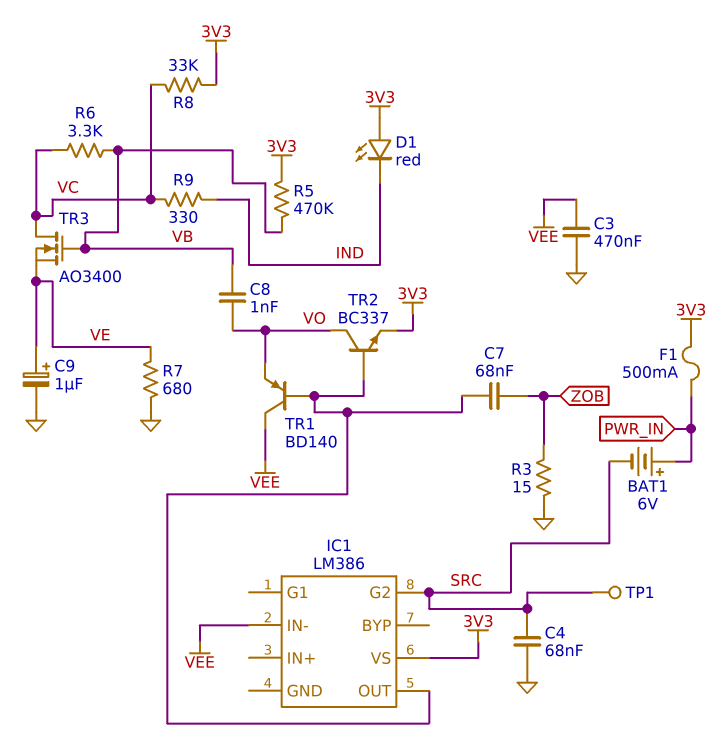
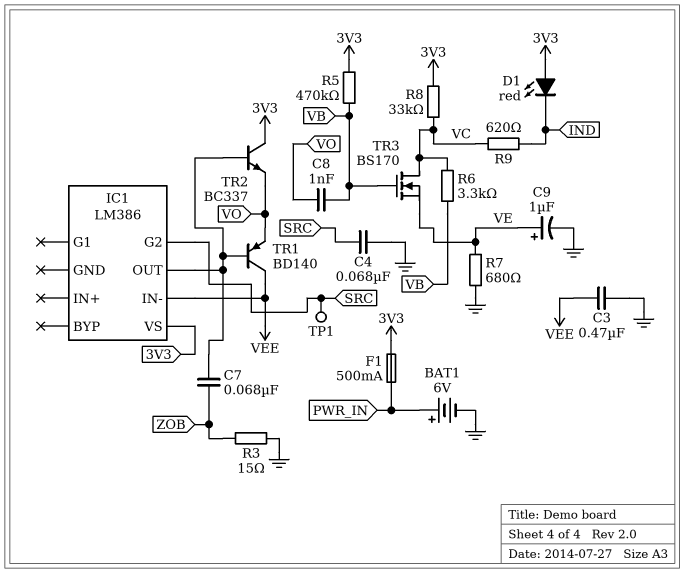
BAT1: 6V (plus PWR_IN, minus SRC) -> 6V (plus PWR_IN, minus GND)
R9: 330 (IND, VC) -> 620 (IND, VC)
TR2: NPN BC337 (B IC1/OUT, C VO, E 3V3) -> NPN BC337 (B IC1/OUT, C 3V3, E VO)
TR3: NMOS AO3400 (G VB, D VC, S VE) -> NMOS BS170 (G VB, D VC, S VE)

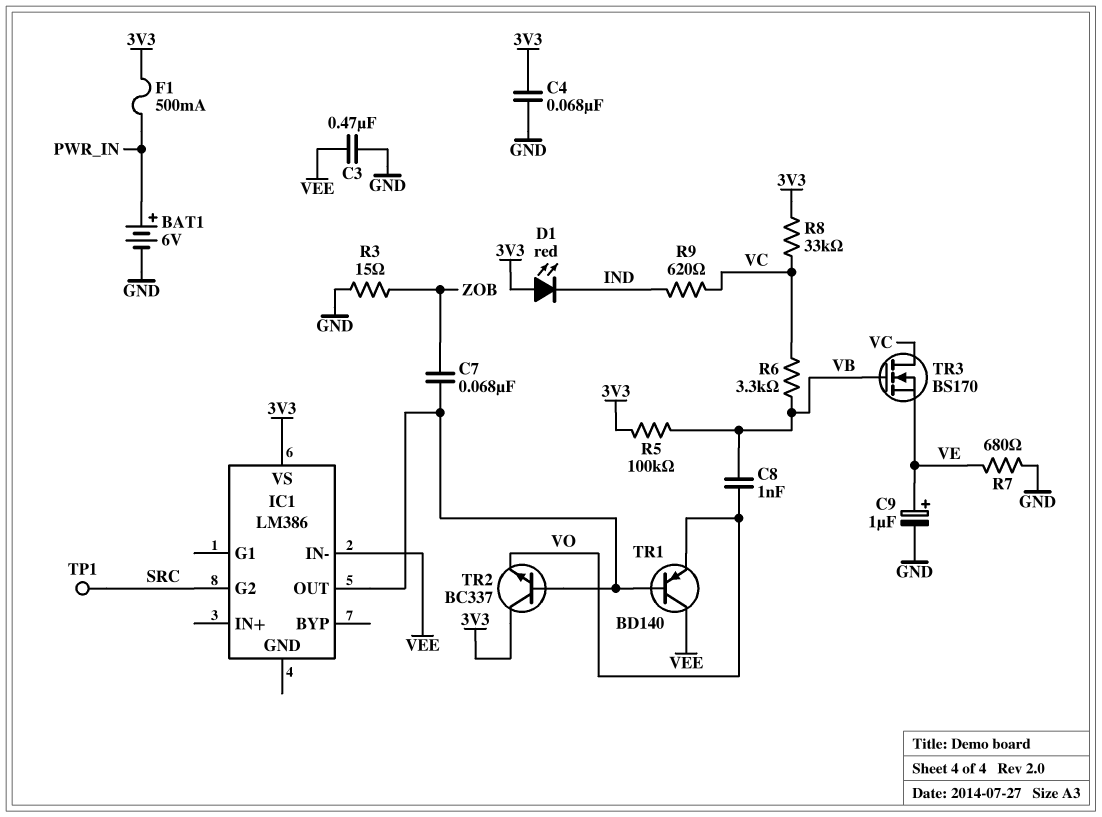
C4: 68nF (GND, SRC) -> 68nF (3V3, GND)
R5: 470k (3V3, VB) -> 100k (3V3, VB)

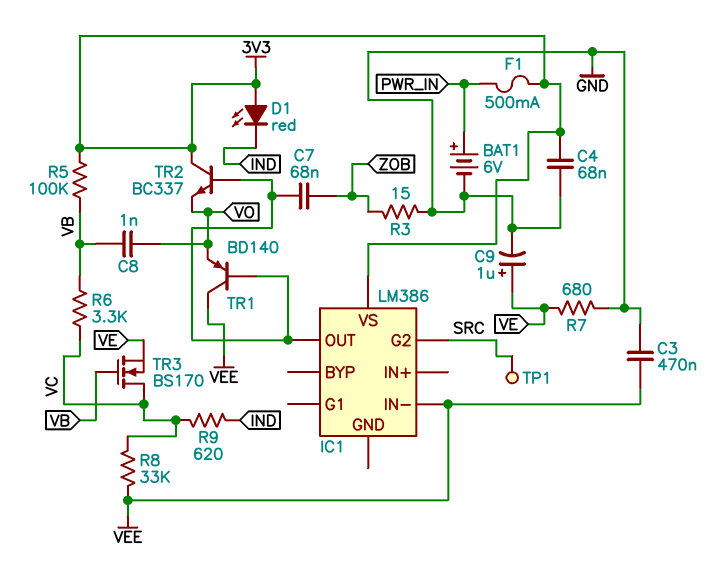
R8: 33k (3V3, VC) -> 33k (VC, VEE)

